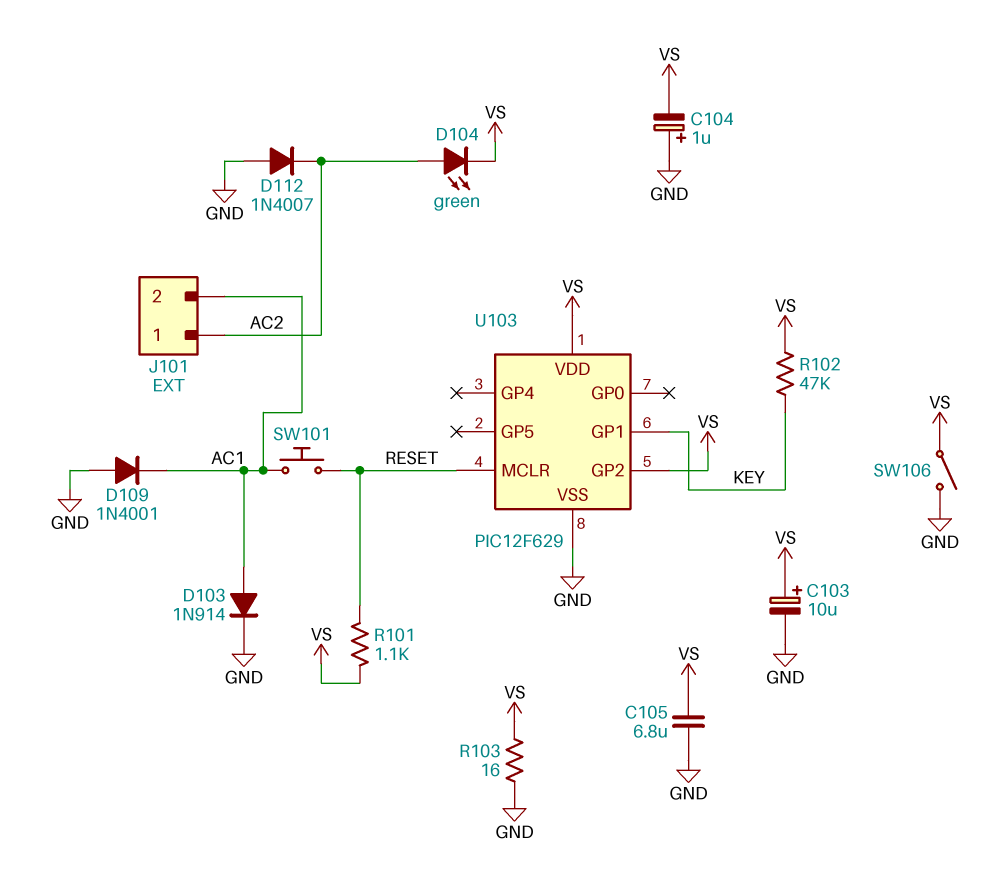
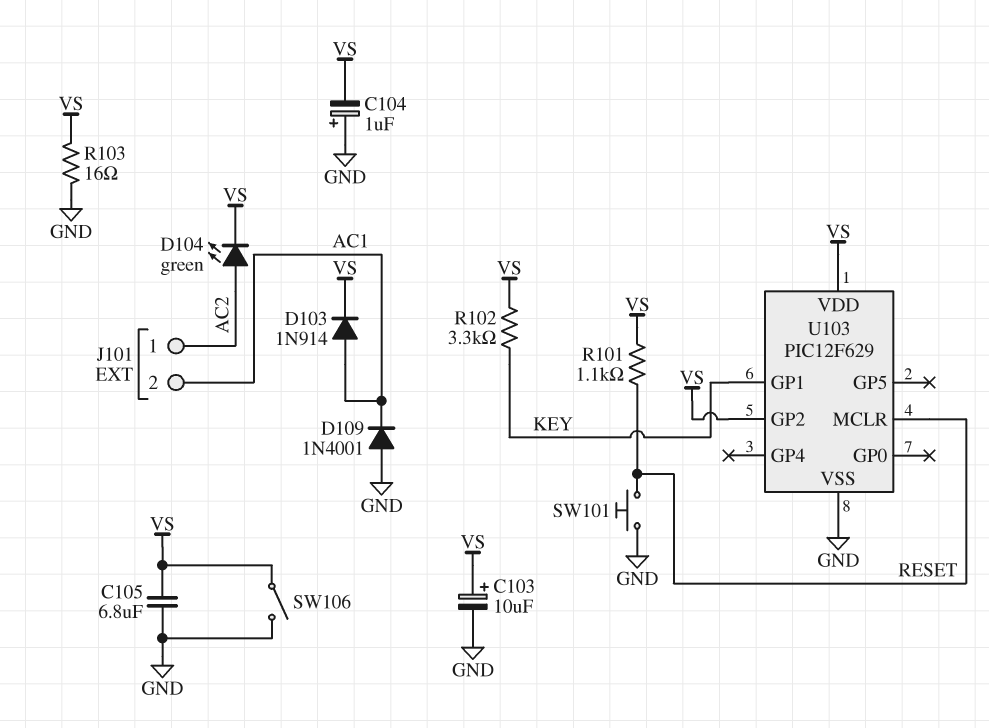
D103: diode 1N914 (A AC1, K GND) -> diode 1N914 (A AC1, K VS)
D112: diode 1N4007 (A GND, K AC2) -> none
R102: 47k (KEY, VS) -> 3.3k (KEY, VS)
SW101: button (AC1, RESET) -> button (GND, RESET)

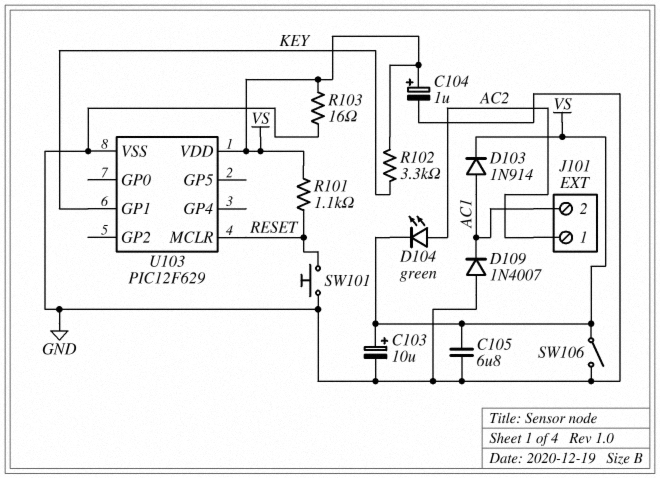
C104: 1uF (plus GND, minus VS) -> 1uF (plus VS, minus GND)
D109: diode 1N4001 (A GND, K AC1) -> diode 1N4007 (A GND, K AC1)
U103 pin GP2: VS -> none

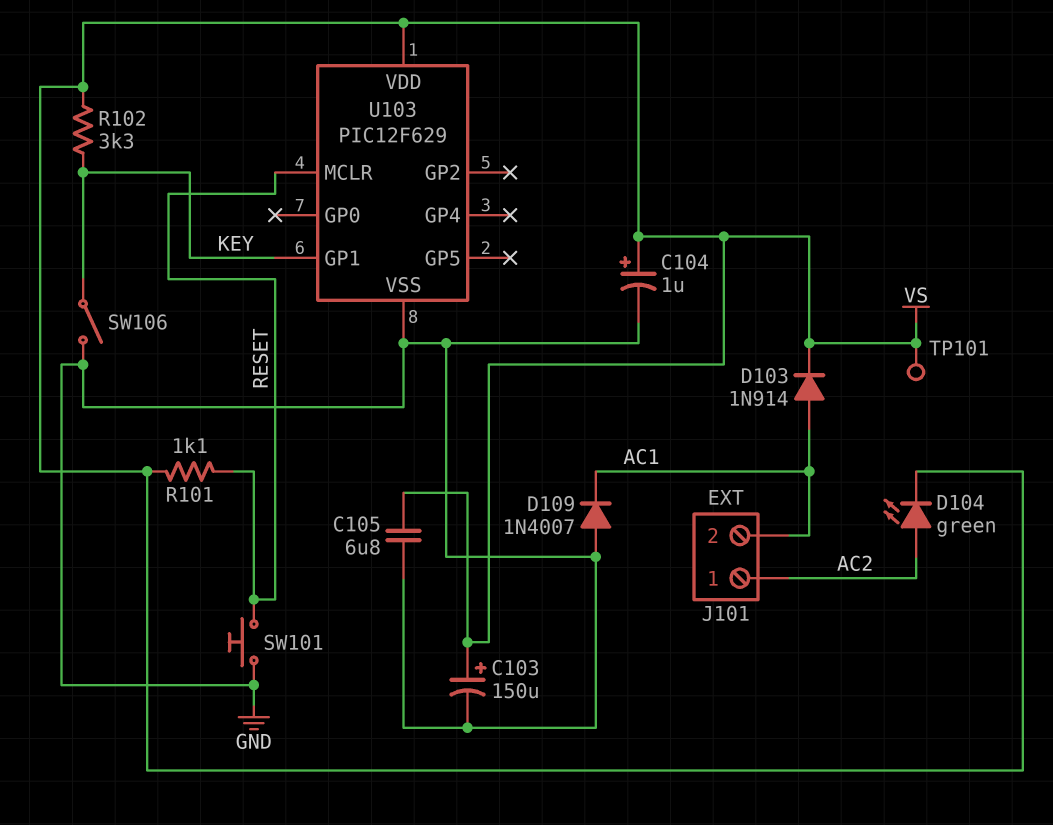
C103: 10uF (plus VS, minus GND) -> 150uF (plus VS, minus GND)
R103: 16 (GND, VS) -> none
SW106: switch (GND, VS) -> switch (GND, KEY)
TP101: none -> test point (VS)

